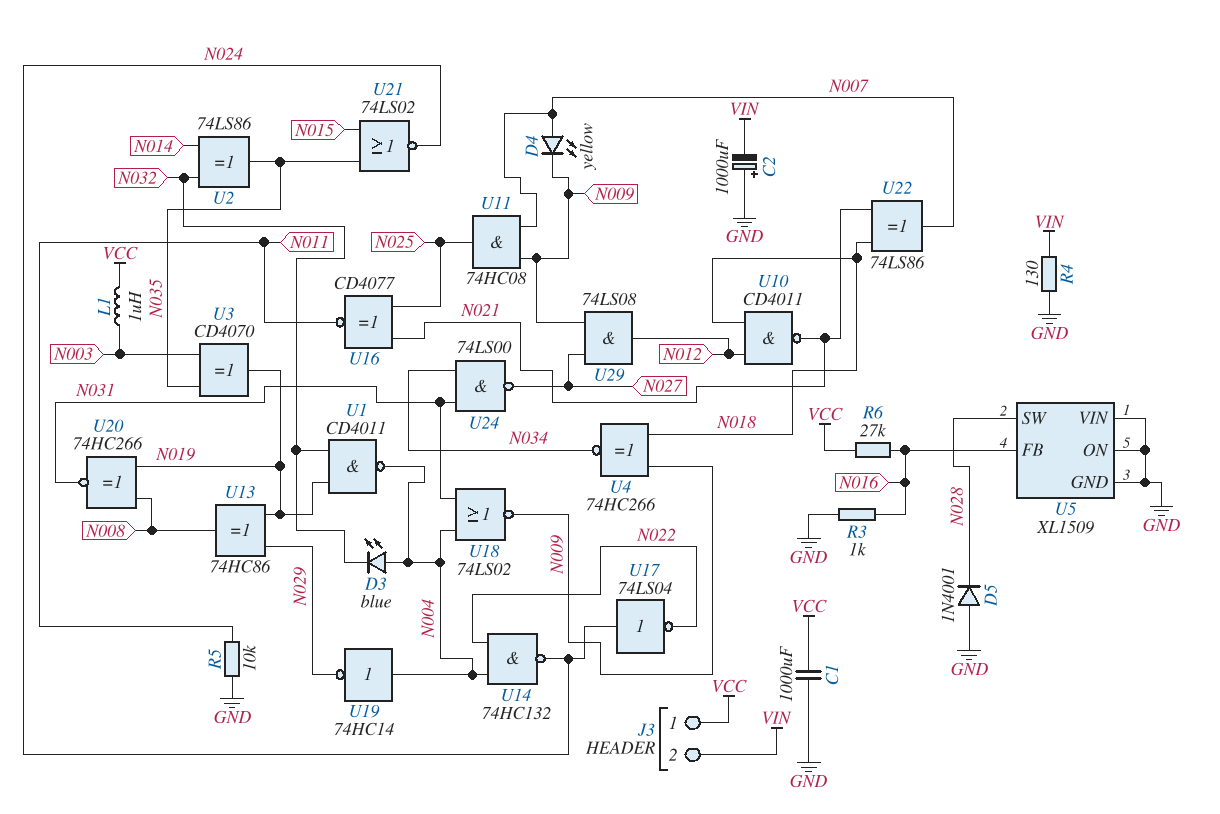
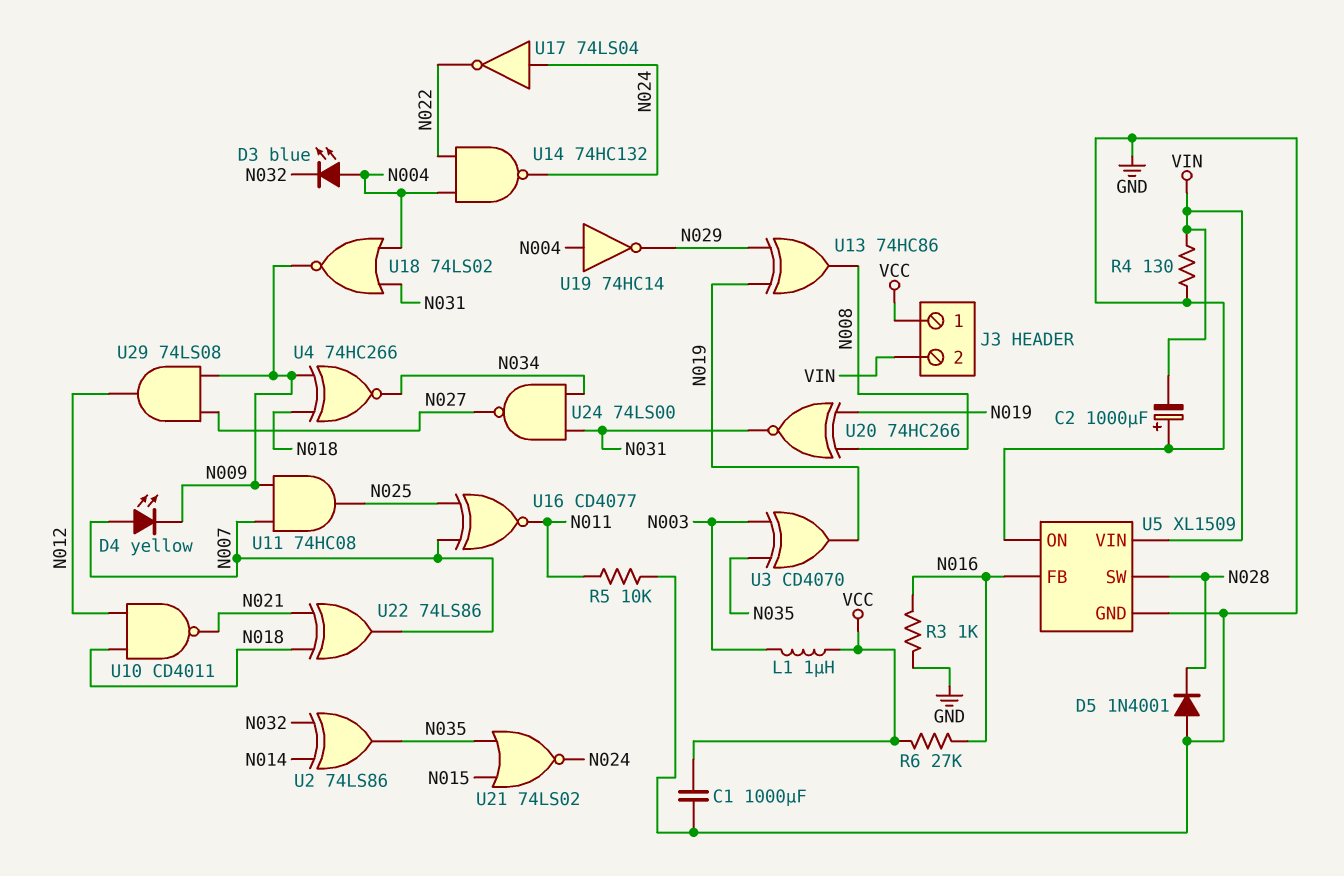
U1: NAND CD4011 (in N019, in N032, out N004) -> none
U5 pin VIN: GND -> VIN
U16: XNOR CD4077 (in N021, in N025, out N011) -> XNOR CD4077 (in N007, in N025, out N011)

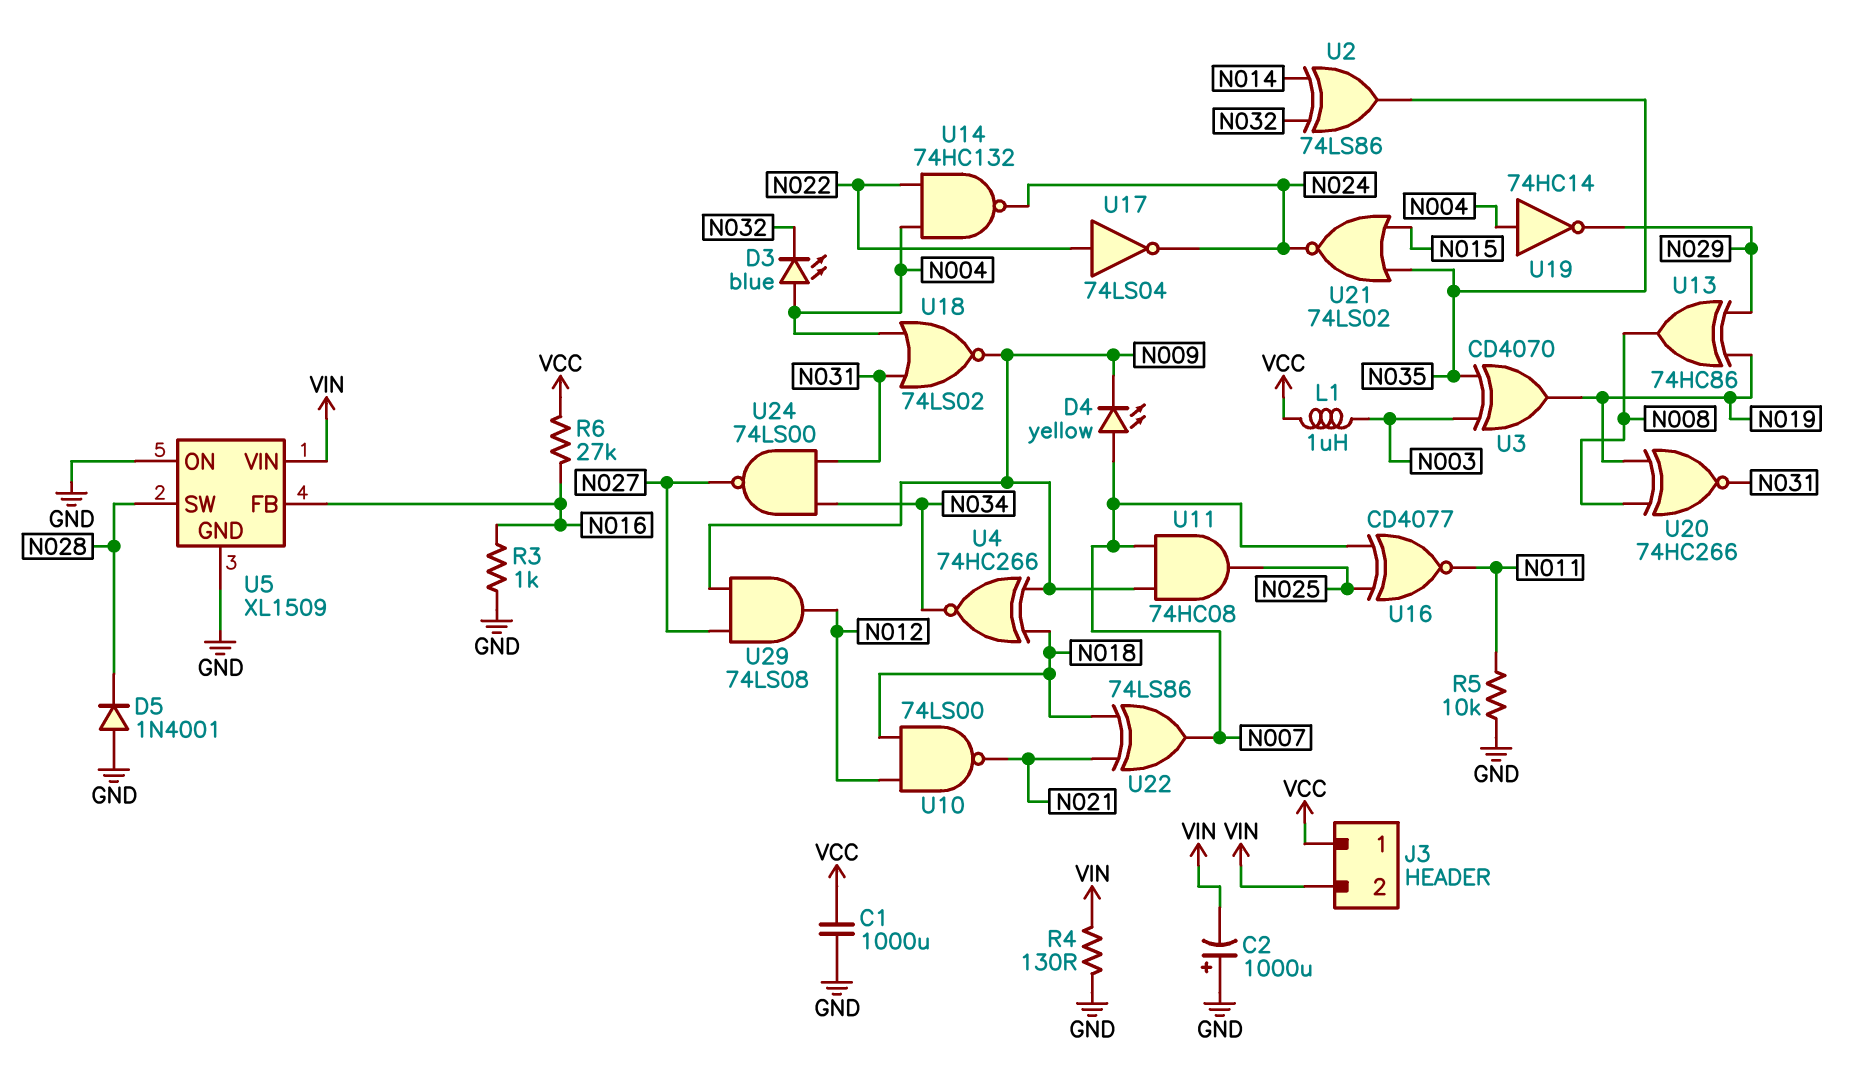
U10: NAND CD4011 (in N012, in N018, out N021) -> NAND 74LS00 (in N012, in N018, out N021)
U17: NOT 74LS04 (in N024, out N022) -> NOT 74LS04 (in N022, out N024)

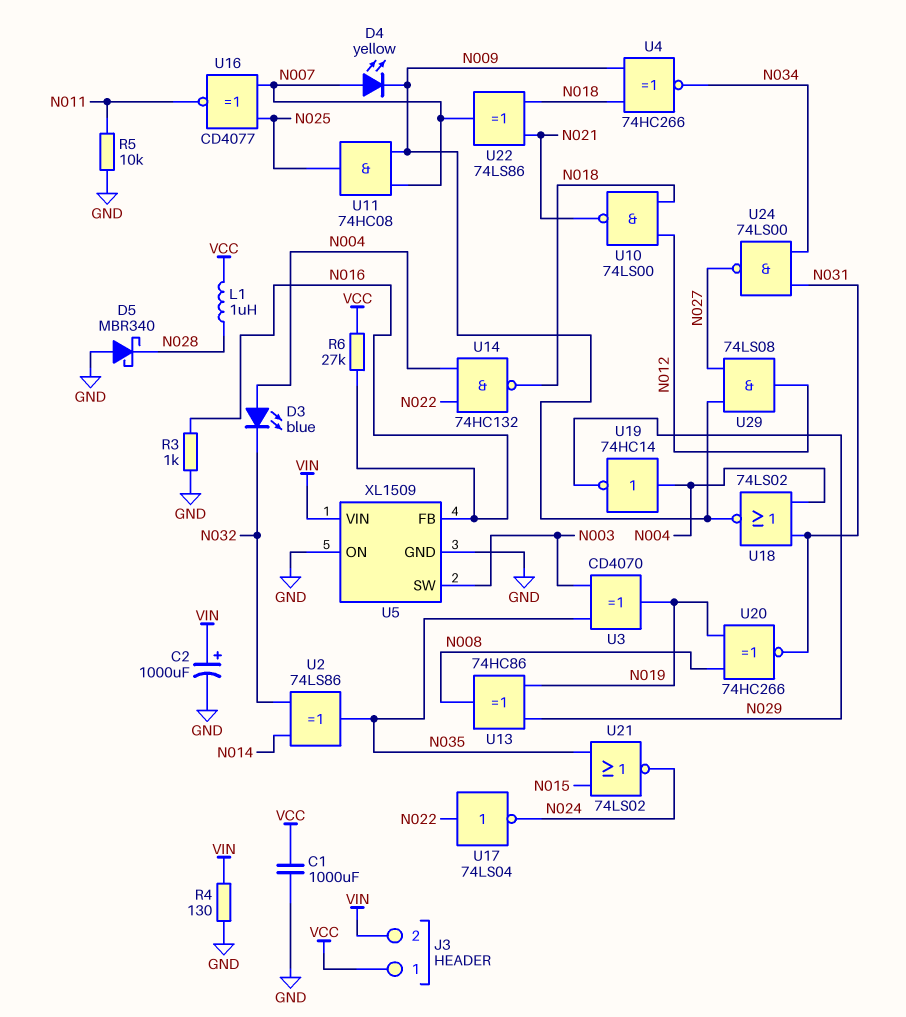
C2: 1000uF (plus GND, minus VIN) -> 1000uF (plus VIN, minus GND)
D5: diode 1N4001 (A GND, K N028) -> schottky MBR340 (A GND, K N028)
L1: 1uH (N003, VCC) -> 1uH (N028, VCC)
U5 pin SW: N028 -> N003
U14: NAND 74HC132 (in N004, in N022, out N024) -> NAND 74HC132 (in N004, in N022, out N018)

